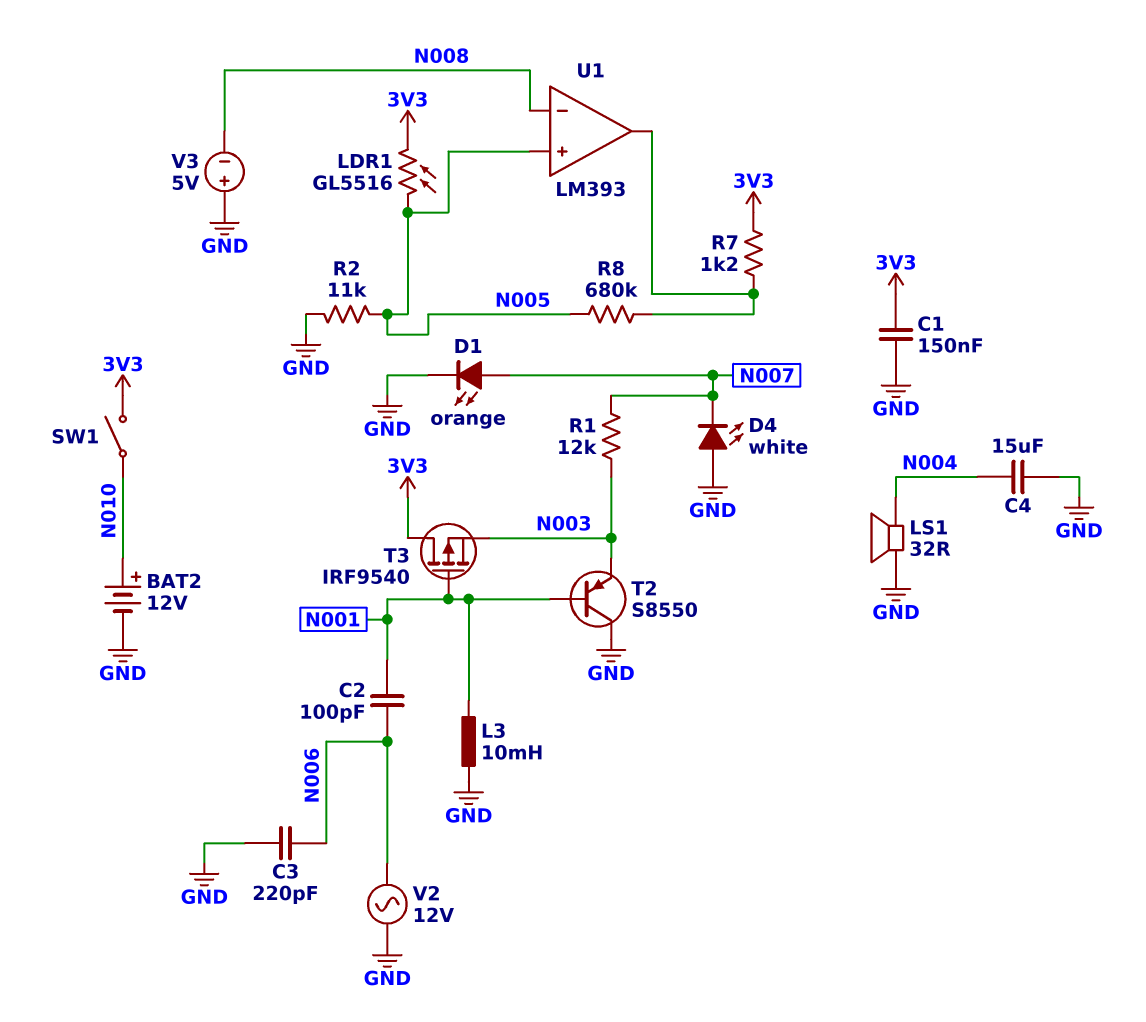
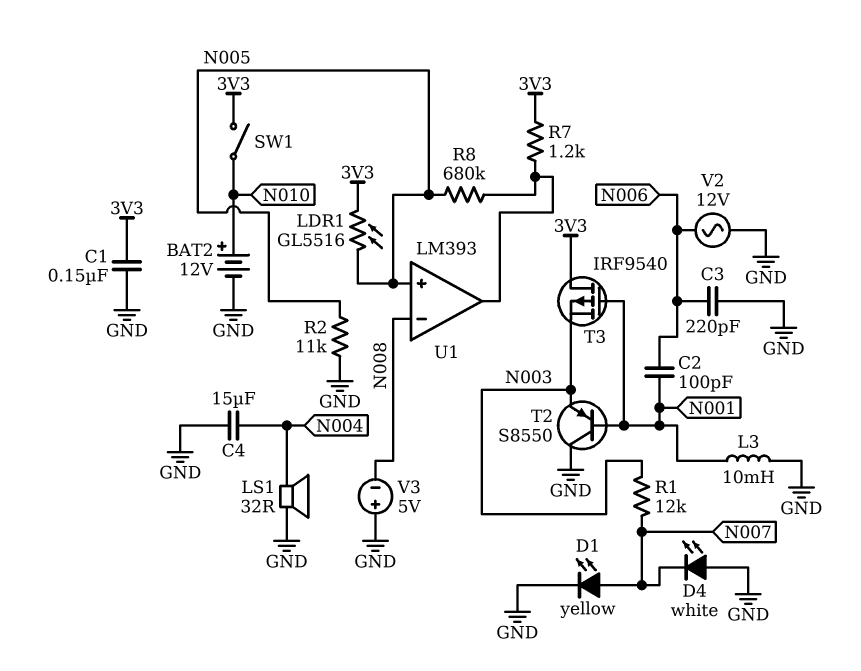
D1: LED orange (A N007, K GND) -> LED yellow (A N007, K GND)

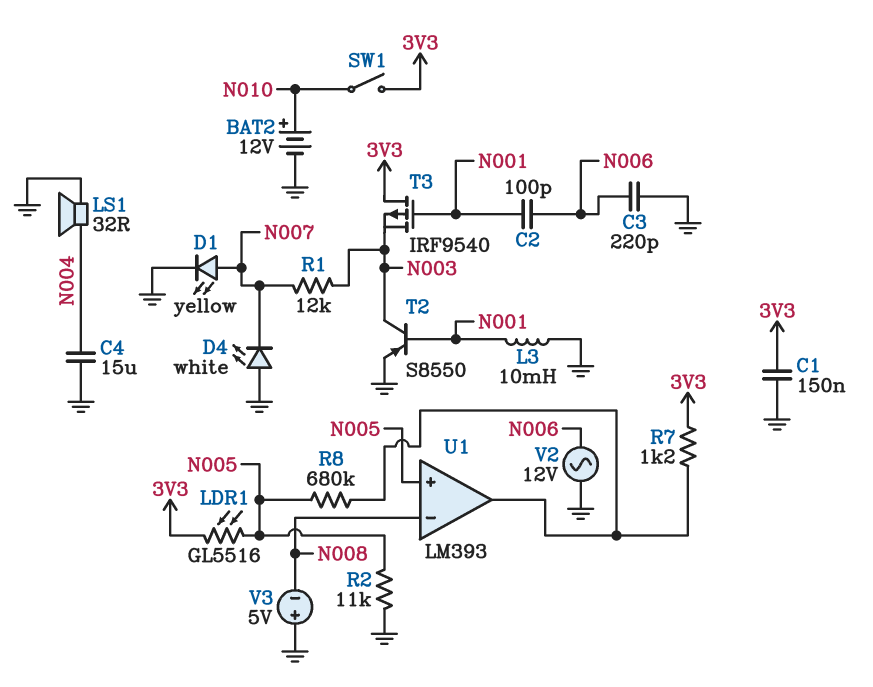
T2: PNP S8550 (B N001, C GND, E N003) -> PNP S8550 (B N001, C N003, E GND)

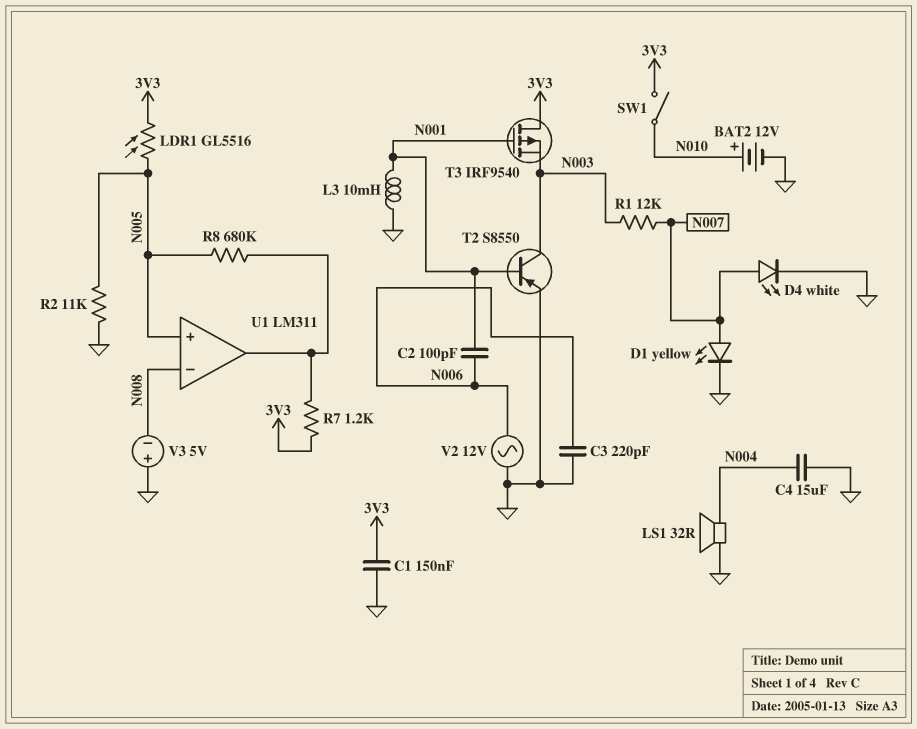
D4: LED white (A GND, K N007) -> LED white (A N007, K GND)
U1: LM393 -> LM311

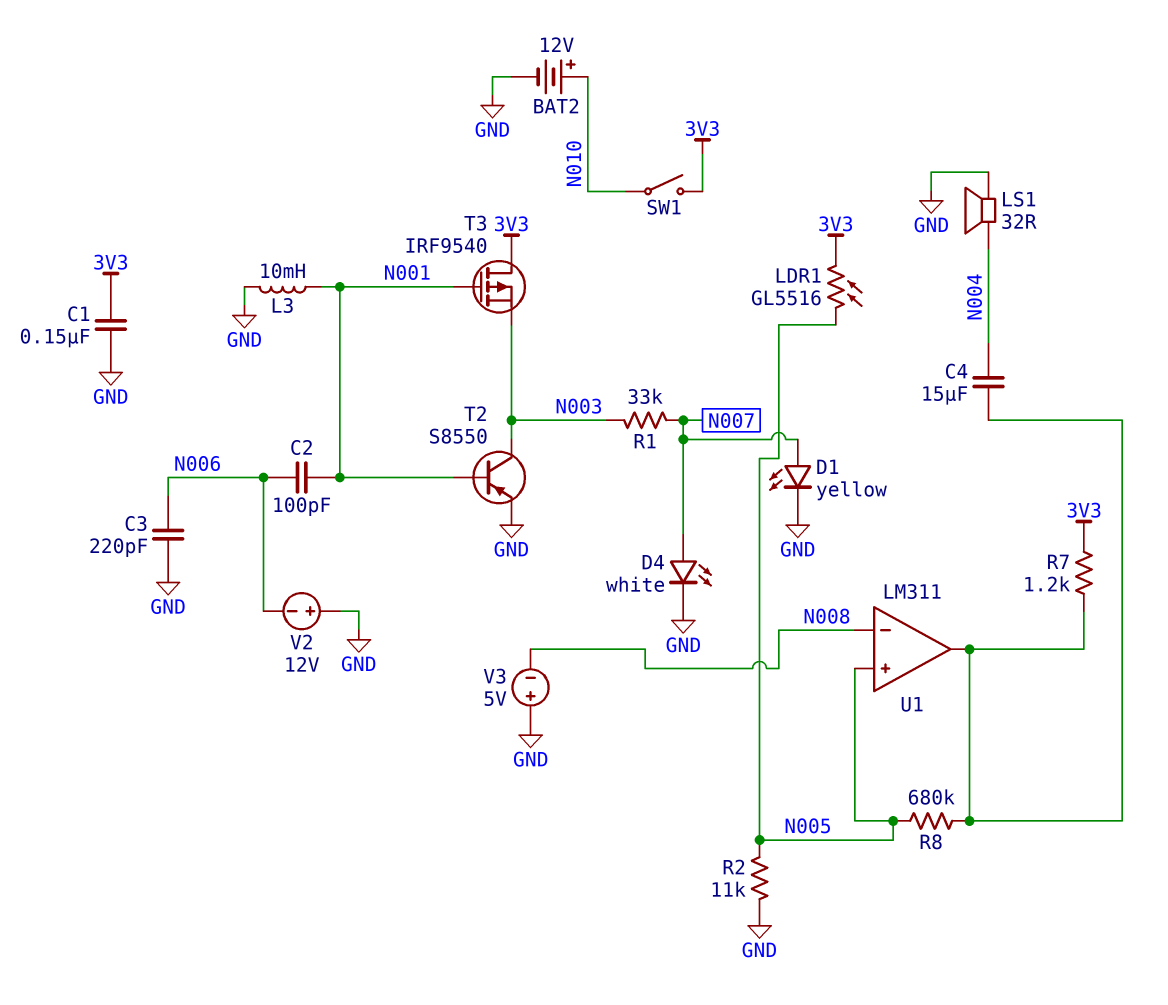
C4: 15uF (GND, N004) -> 15uF (N004, U1/out)
R1: 12k (N003, N007) -> 33k (N003, N007)
V2: AC 12V (GND, N006) -> 12V (plus GND, minus N006)

